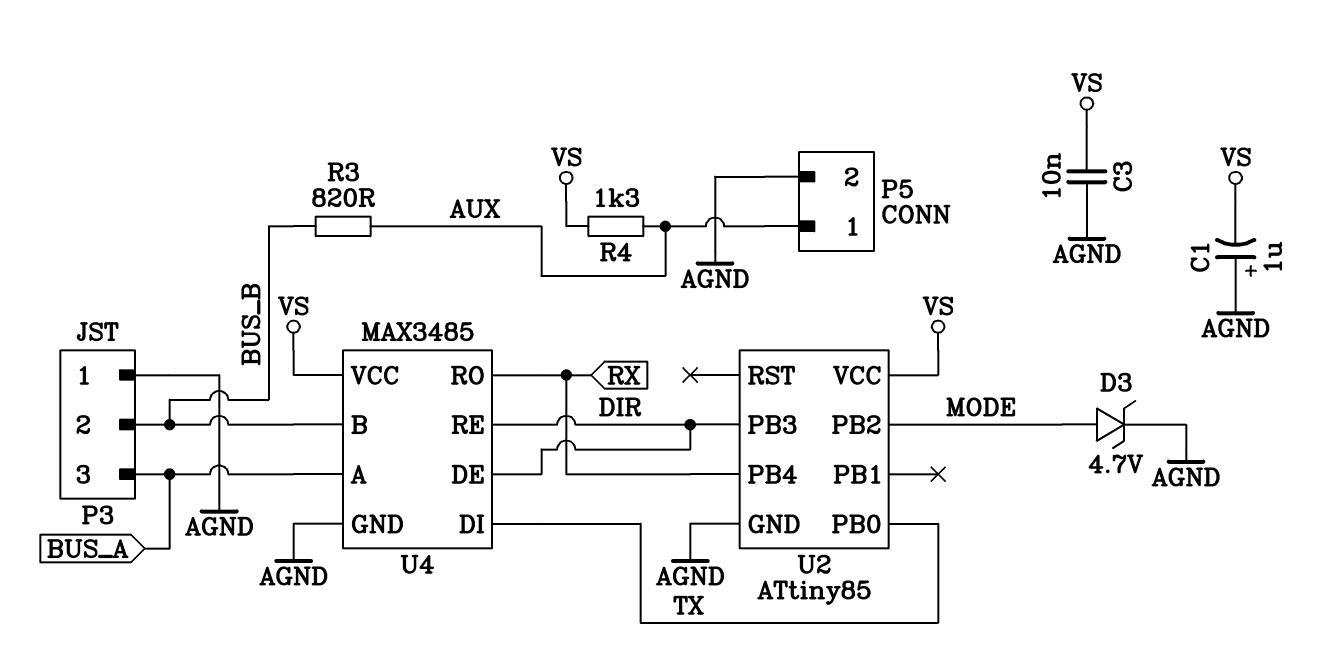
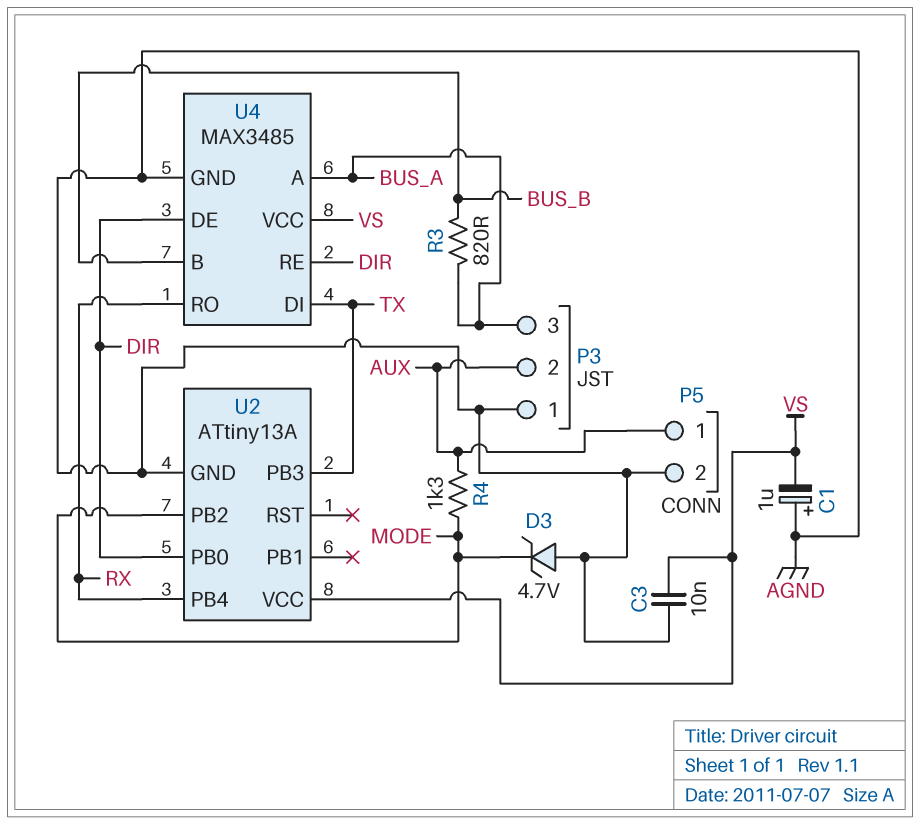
D3: zener 4.7V (A MODE, K AGND) -> zener 4.7V (A AGND, K MODE)
P3 pin 2: BUS_B -> AUX
R3: 820 (AUX, BUS_B) -> 820 (BUS_A, BUS_B)
R4: 1.3k (AUX, VS) -> 1.3k (AUX, MODE)
U2: ATtiny85 -> ATtiny13A
U2 pin PB0: TX -> DIR
U2 pin PB3: DIR -> TX

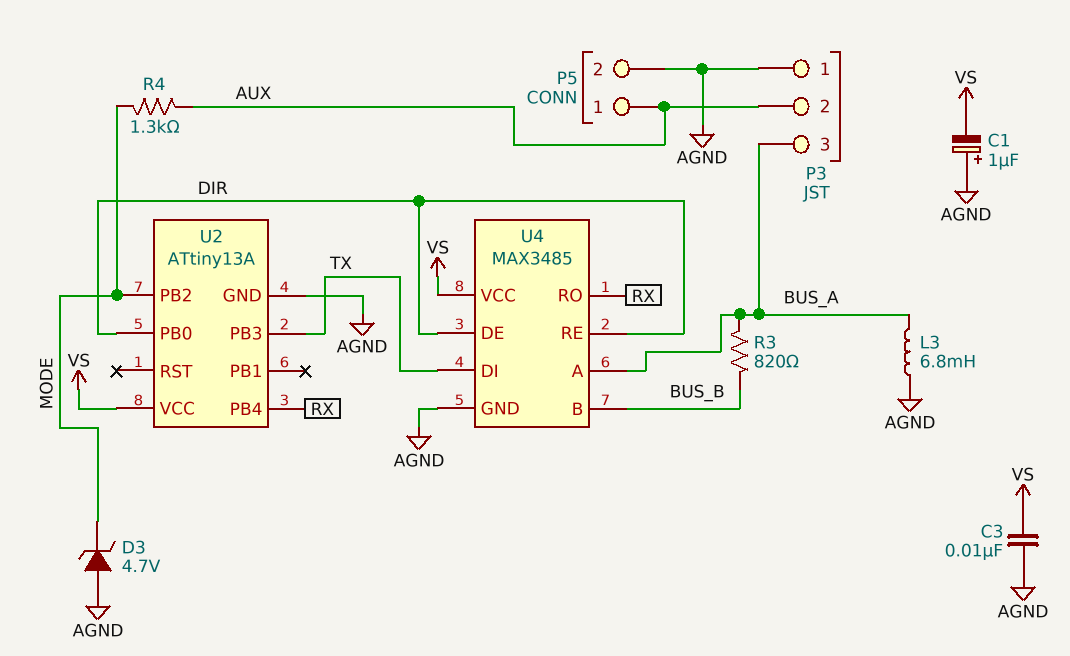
L3: none -> 6.8mH (AGND, BUS_A)

